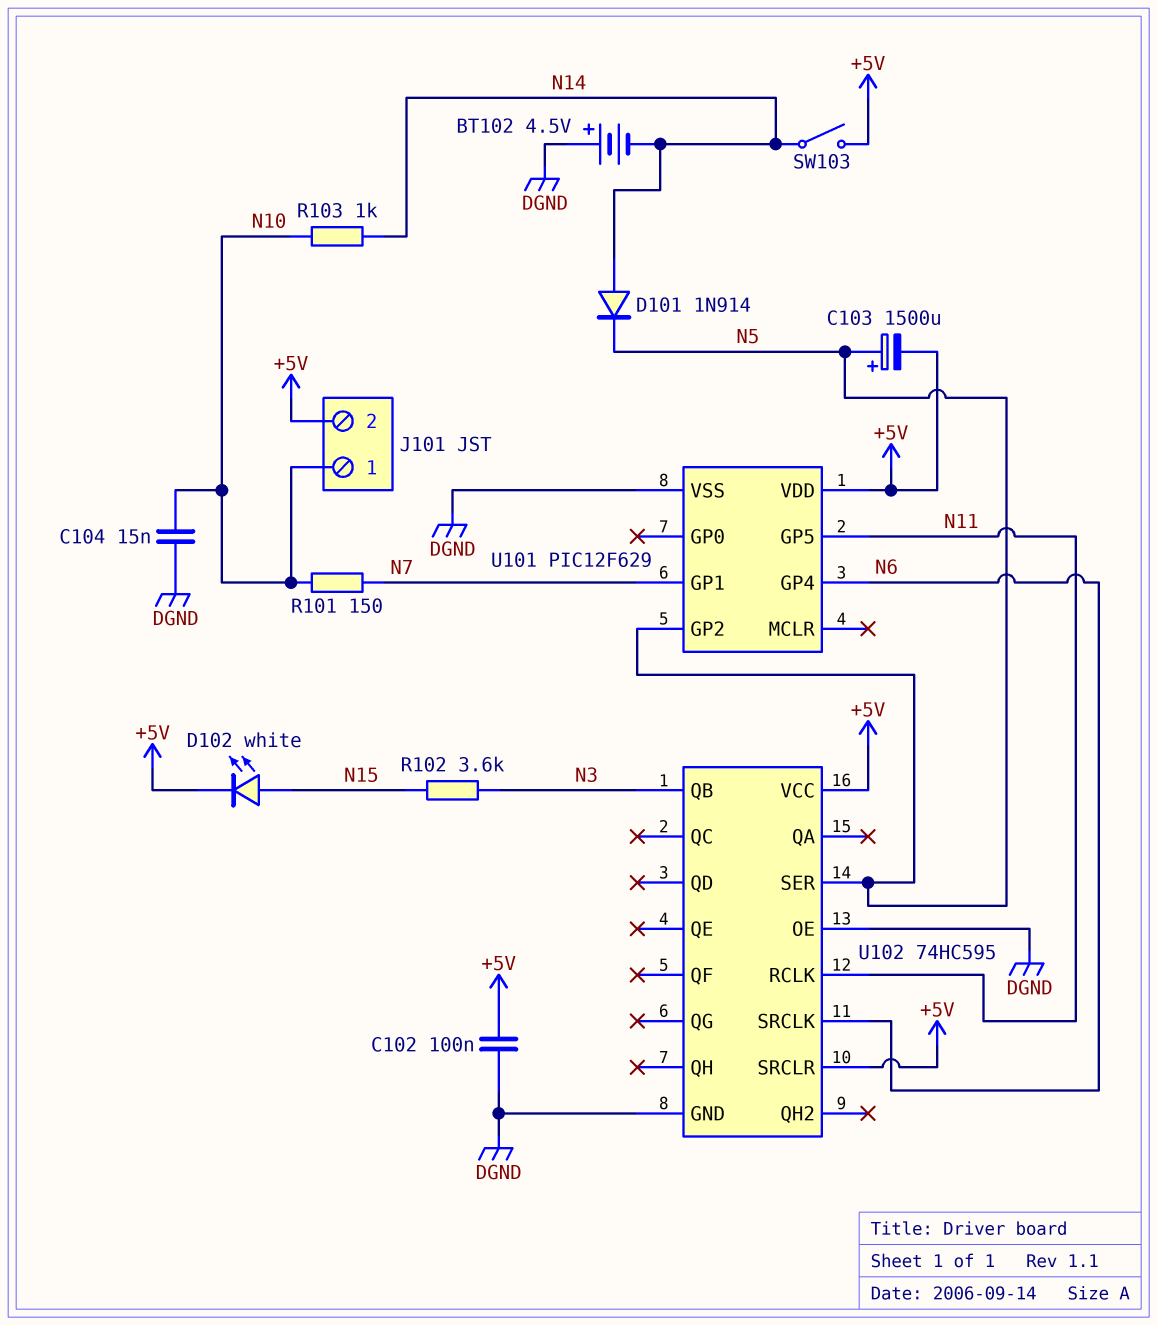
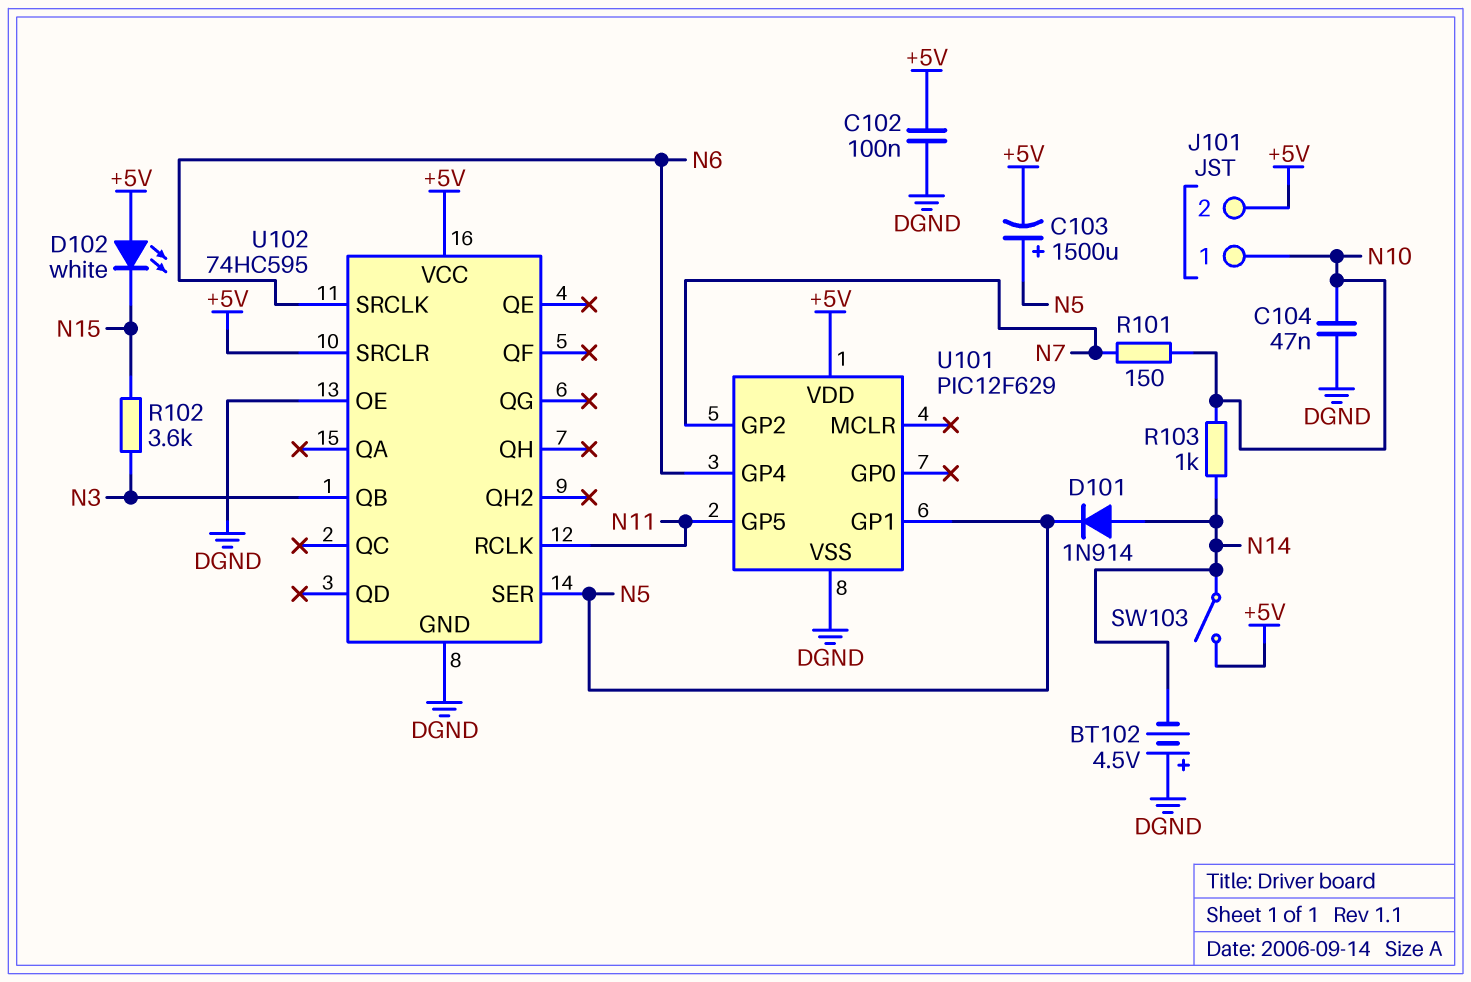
C104: 15nF (DGND, N10) -> 47nF (DGND, N10)
D102: LED white (A N15, K +5V) -> LED white (A +5V, K N15)
U101 pin GP1: N7 -> N5
U101 pin GP2: N5 -> N7

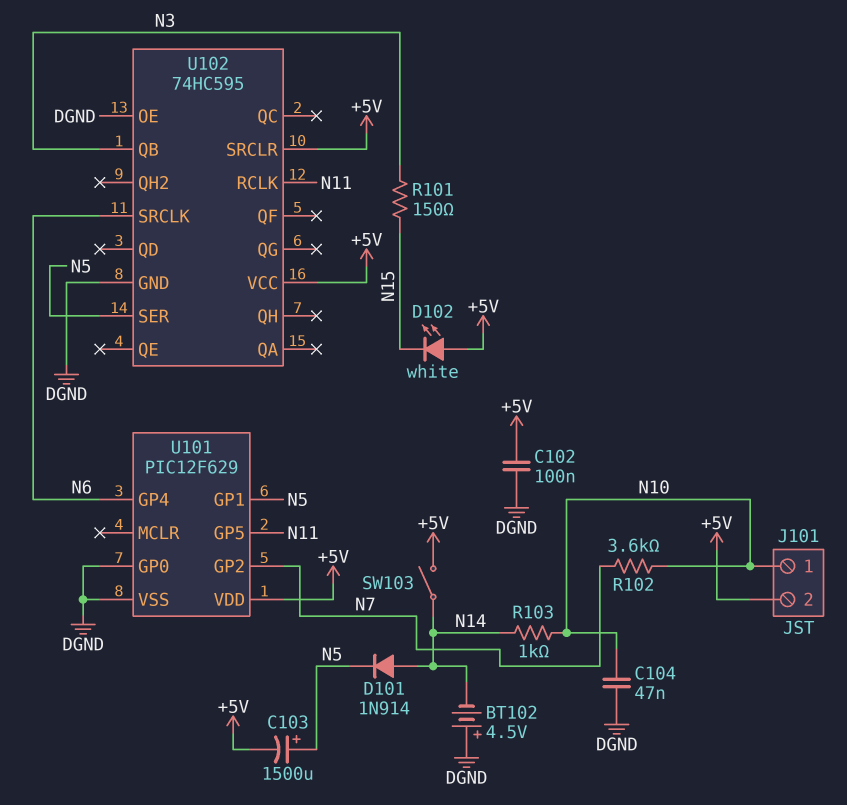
R101: 150 (N7, N10) -> 150 (N3, N15)
R102: 3.6k (N3, N15) -> 3.6k (N7, N10)
U101 pin GP0: none -> DGND

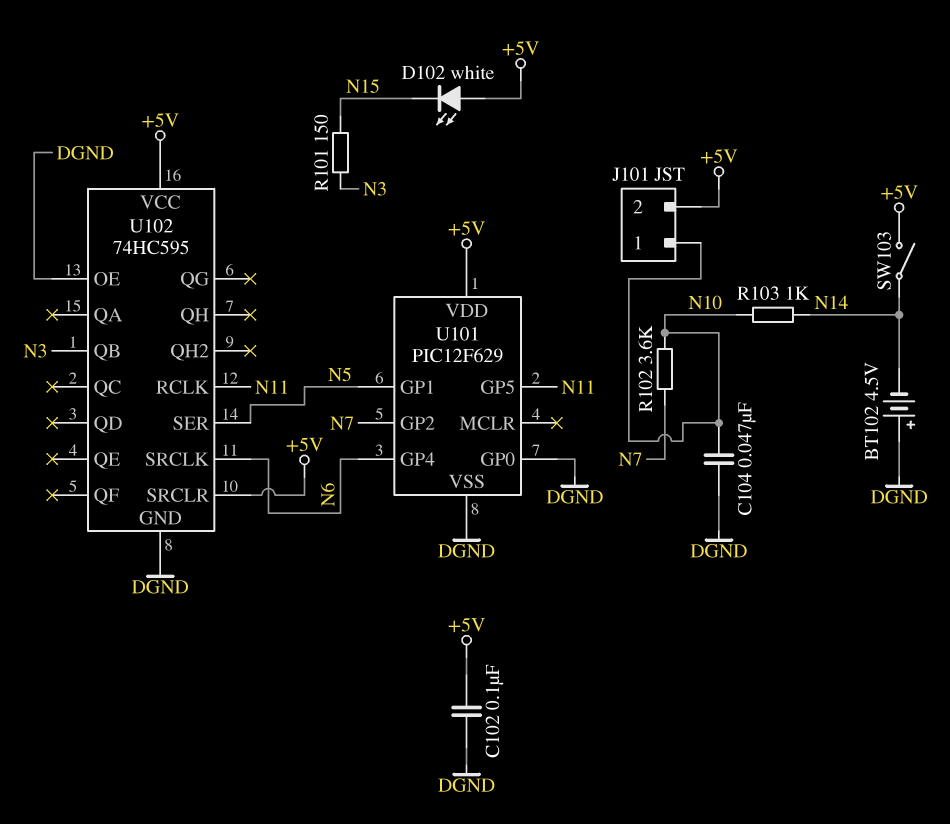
C103: 1500uF (plus N5, minus +5V) -> none
D101: diode 1N914 (A N14, K N5) -> none

